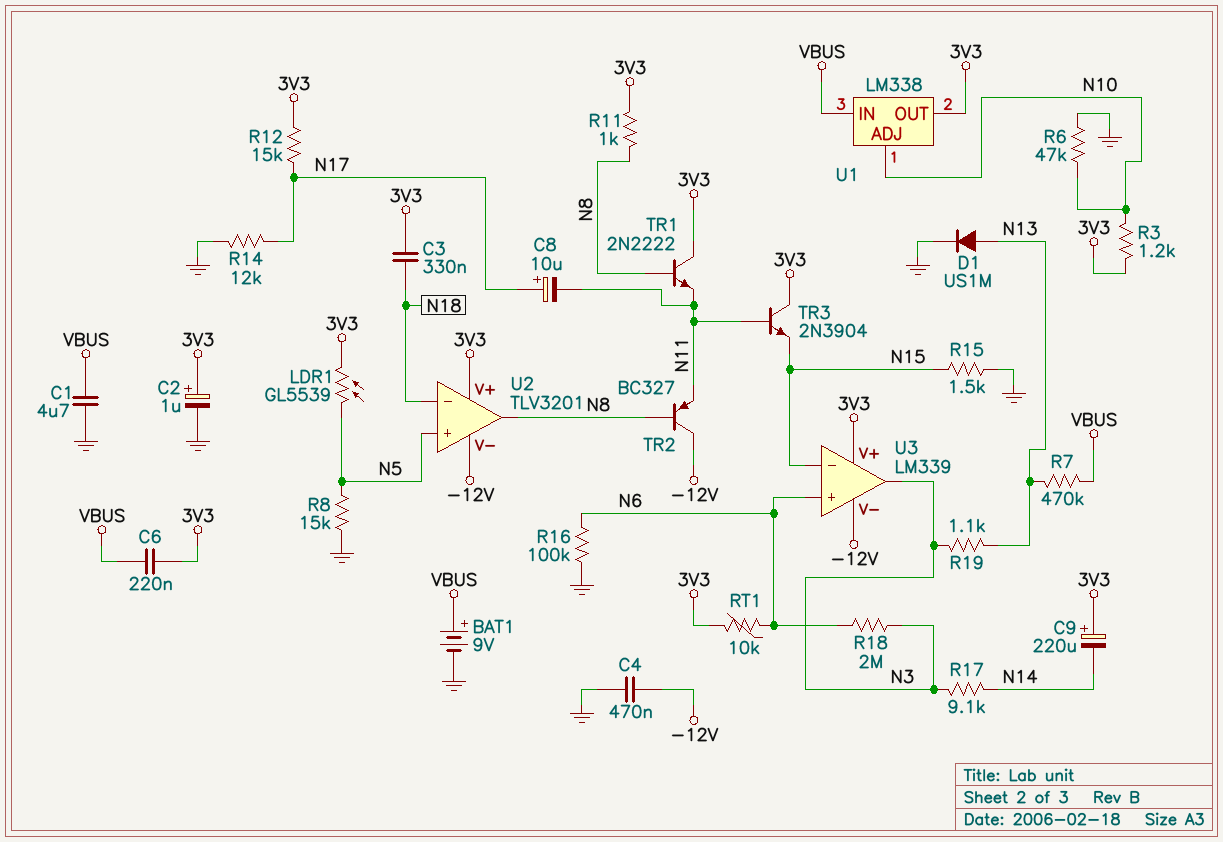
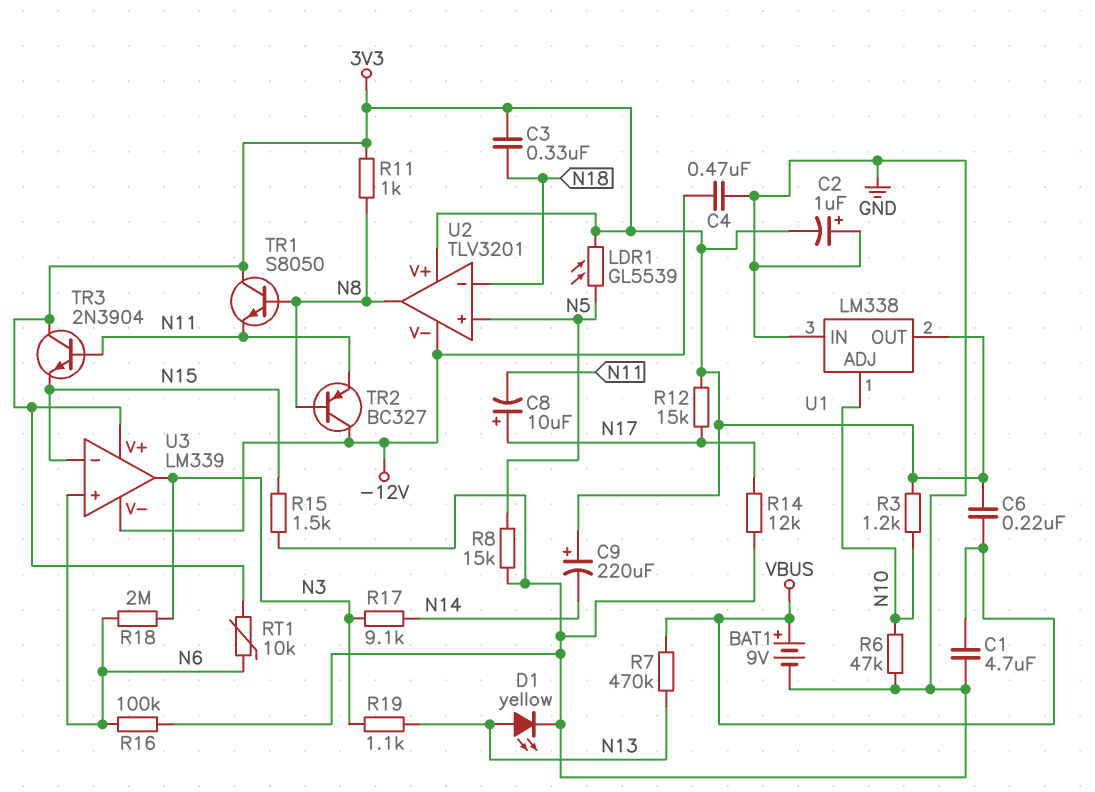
C2: 1uF (plus 3V3, minus GND) -> 1uF (plus GND, minus 3V3)
D1: diode US1M (A N13, K GND) -> LED yellow (A N13, K GND)
TR1: NPN 2N2222 (B N8, C 3V3, E N11) -> NPN S8050 (B N8, C 3V3, E N11)
U1 pin IN: VBUS -> GND

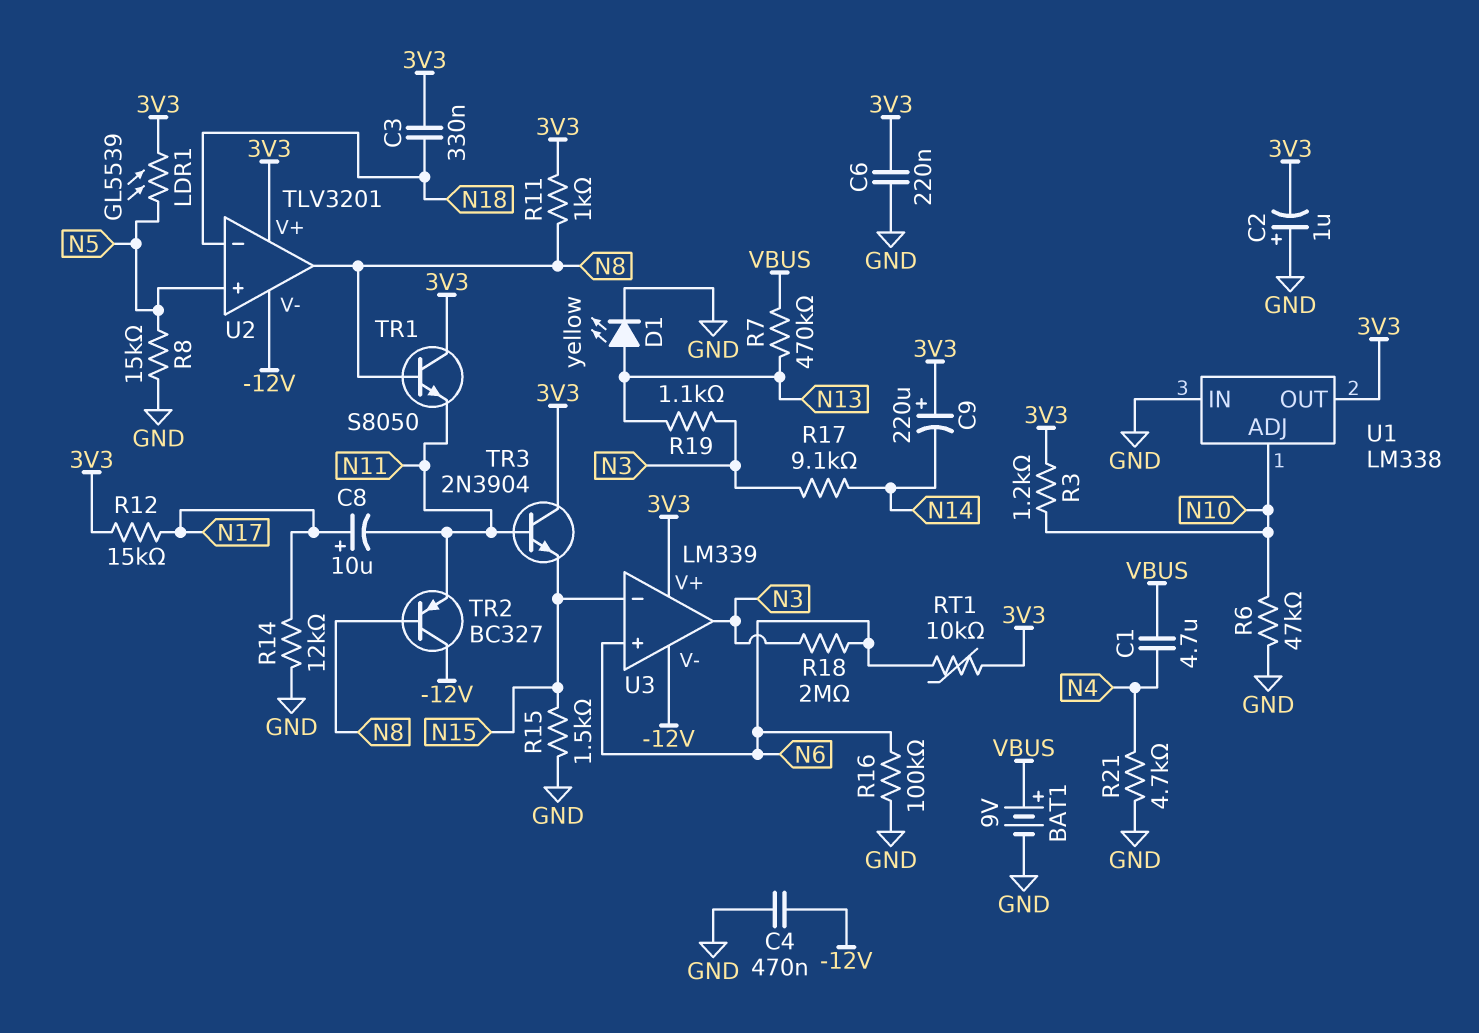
C1: 4.7uF (GND, VBUS) -> 4.7uF (N4, VBUS)
C6: 220nF (3V3, VBUS) -> 220nF (3V3, GND)
R21: none -> 4.7k (GND, N4)

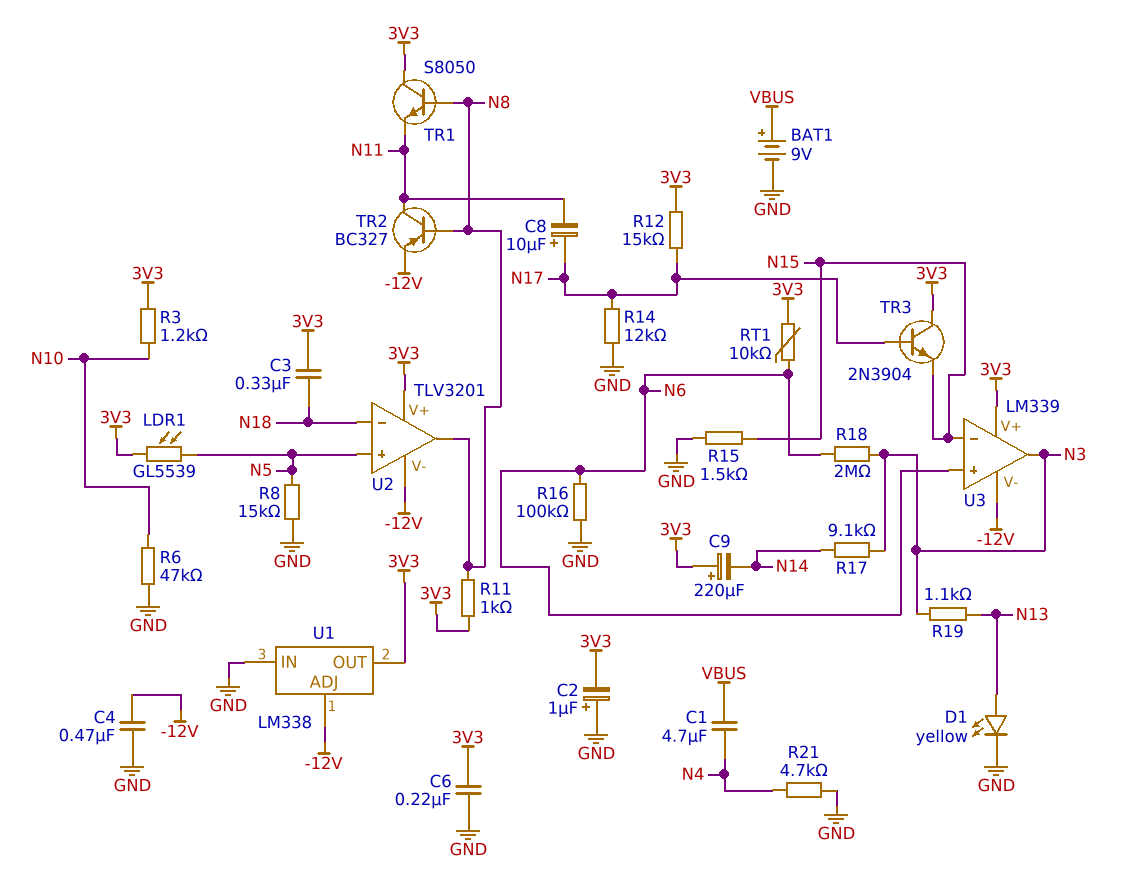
R7: 470k (N13, VBUS) -> none
TR2: PNP BC327 (B N8, C -12V, E N11) -> PNP BC327 (B N8, C N11, E -12V)
TR3: NPN 2N3904 (B N11, C 3V3, E N15) -> NPN 2N3904 (B N17, C 3V3, E N15)
U1 pin ADJ: N10 -> -12V

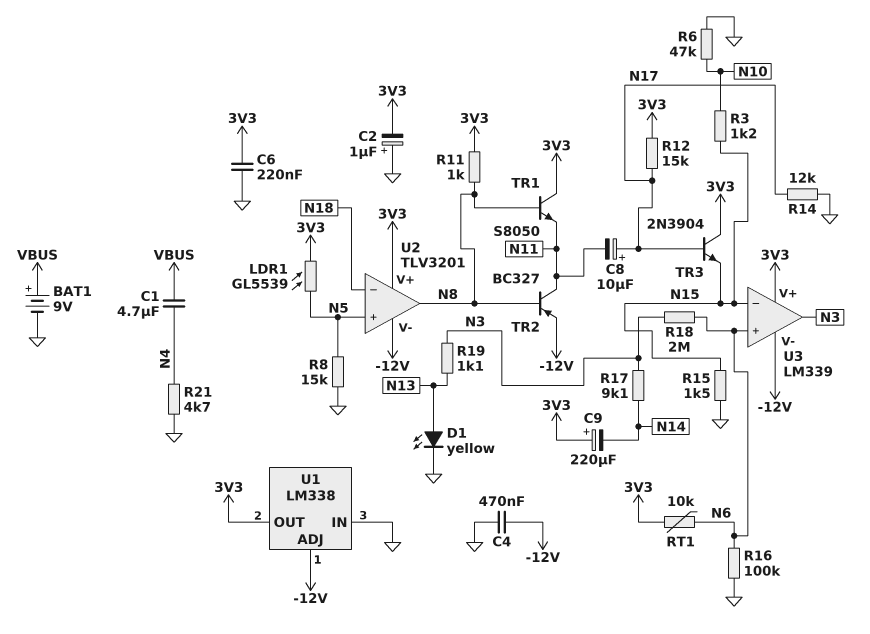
C3: 330nF (3V3, N18) -> none
R3: 1.2k (3V3, N10) -> 1.2k (N10, N15)

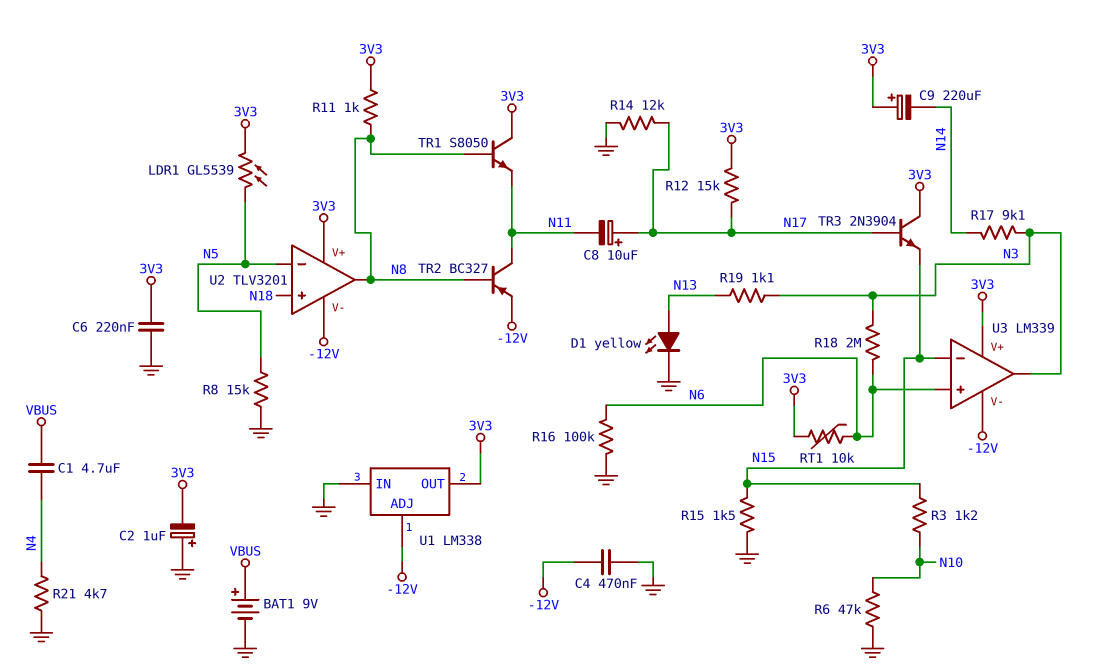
U2 pin in+: N5 -> N18
U2 pin in-: N18 -> N5

